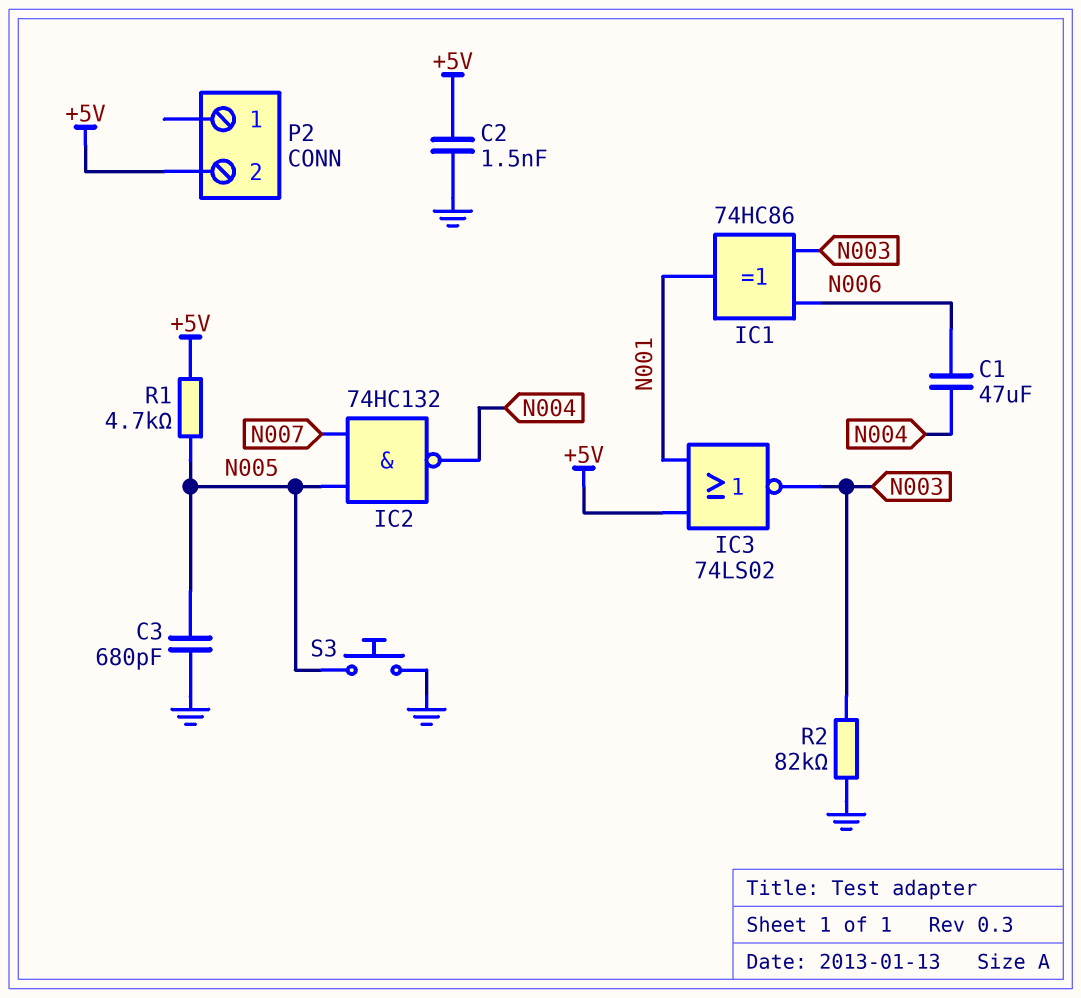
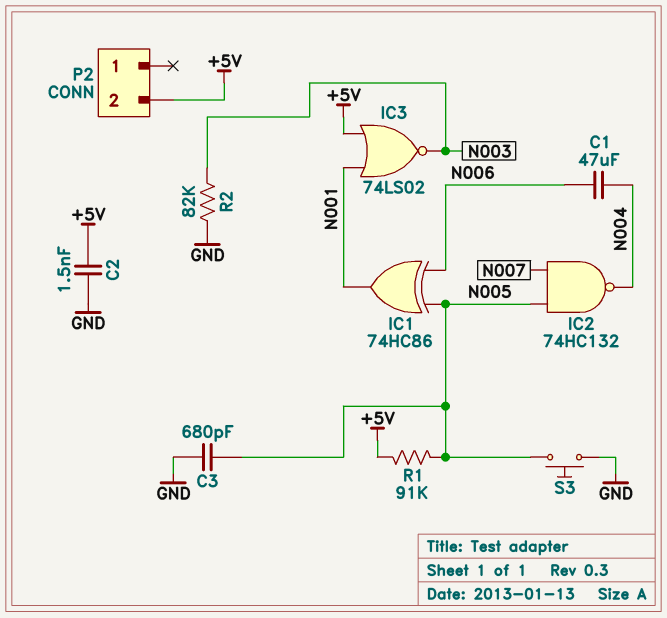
IC1: XOR 74HC86 (in N003, in N006, out N001) -> XOR 74HC86 (in N005, in N006, out N001)
R1: 4.7k (+5V, N005) -> 91k (+5V, N005)

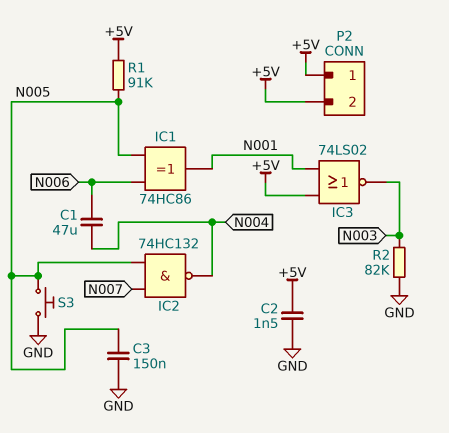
C3: 680pF (GND, N005) -> 150nF (GND, N005)
P2 pin 1: none -> +5V

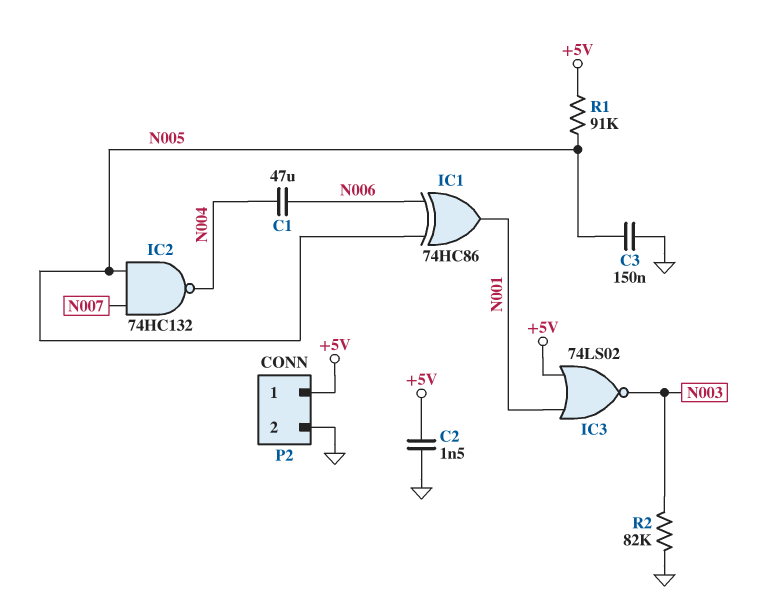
P2 pin 2: +5V -> GND
S3: button (GND, N005) -> none

